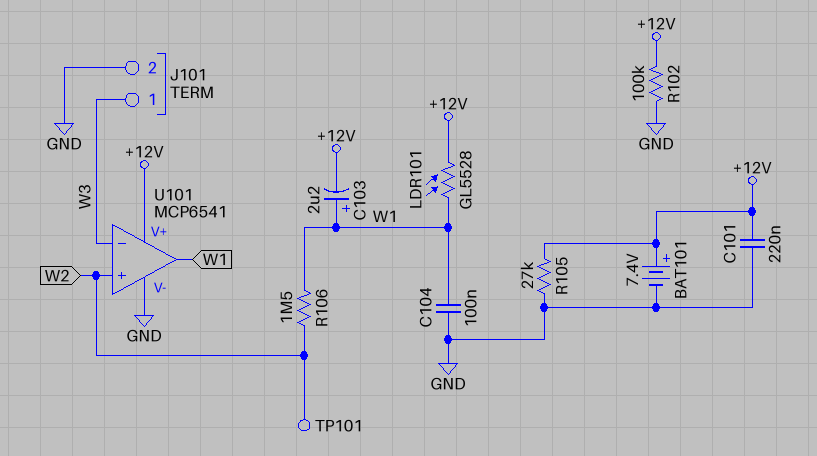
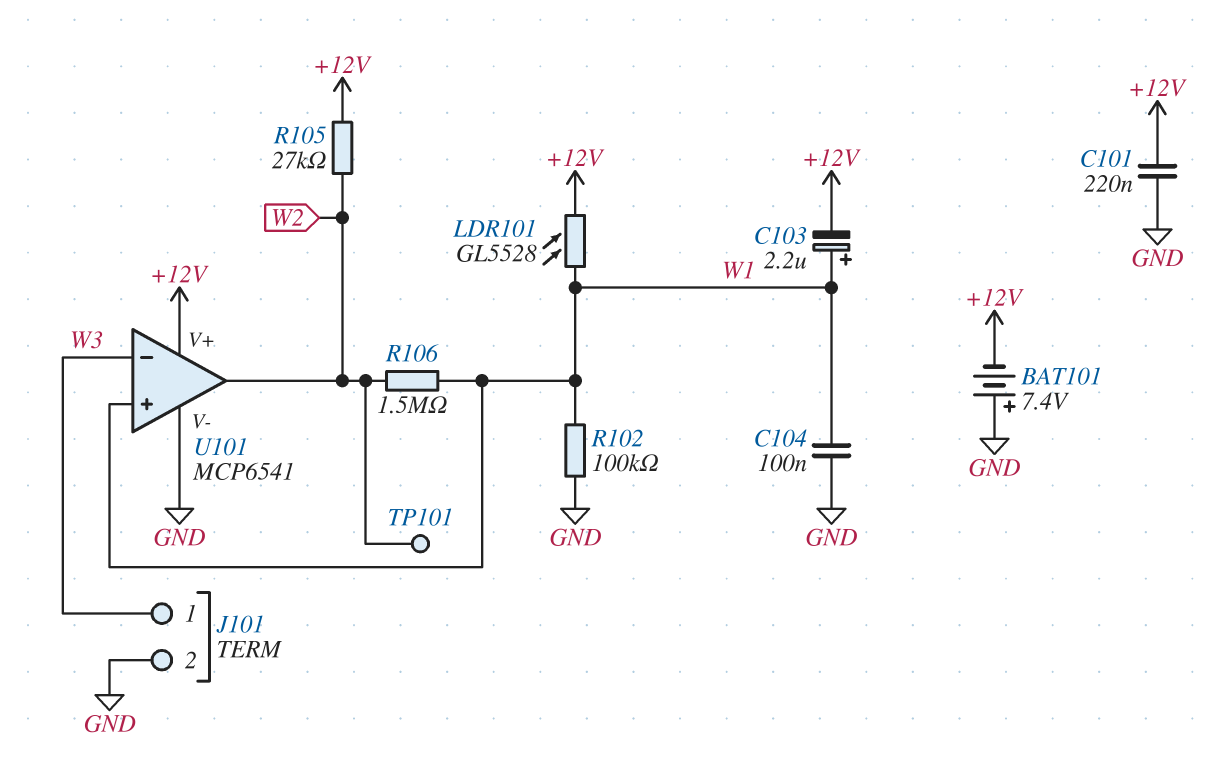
BAT101: 7.4V (plus +12V, minus GND) -> 7.4V (plus GND, minus +12V)
R102: 100k (+12V, GND) -> 100k (GND, W1)
R105: 27k (+12V, GND) -> 27k (+12V, W2)
U101 pin in+: W2 -> W1
U101 pin out: W1 -> W2

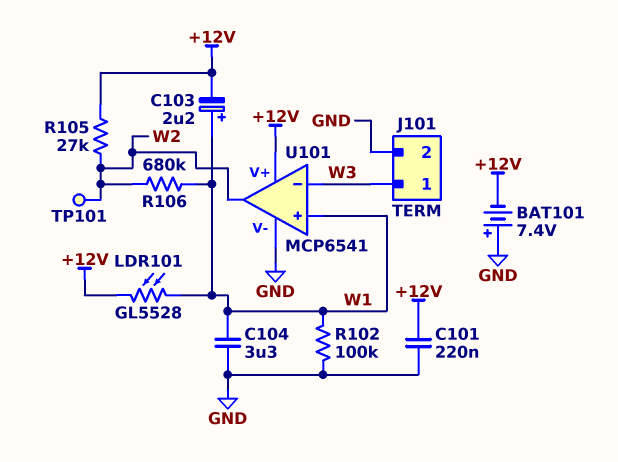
C104: 100nF (GND, W1) -> 3.3uF (GND, W1)
R106: 1.5M (W1, W2) -> 680k (W1, W2)

